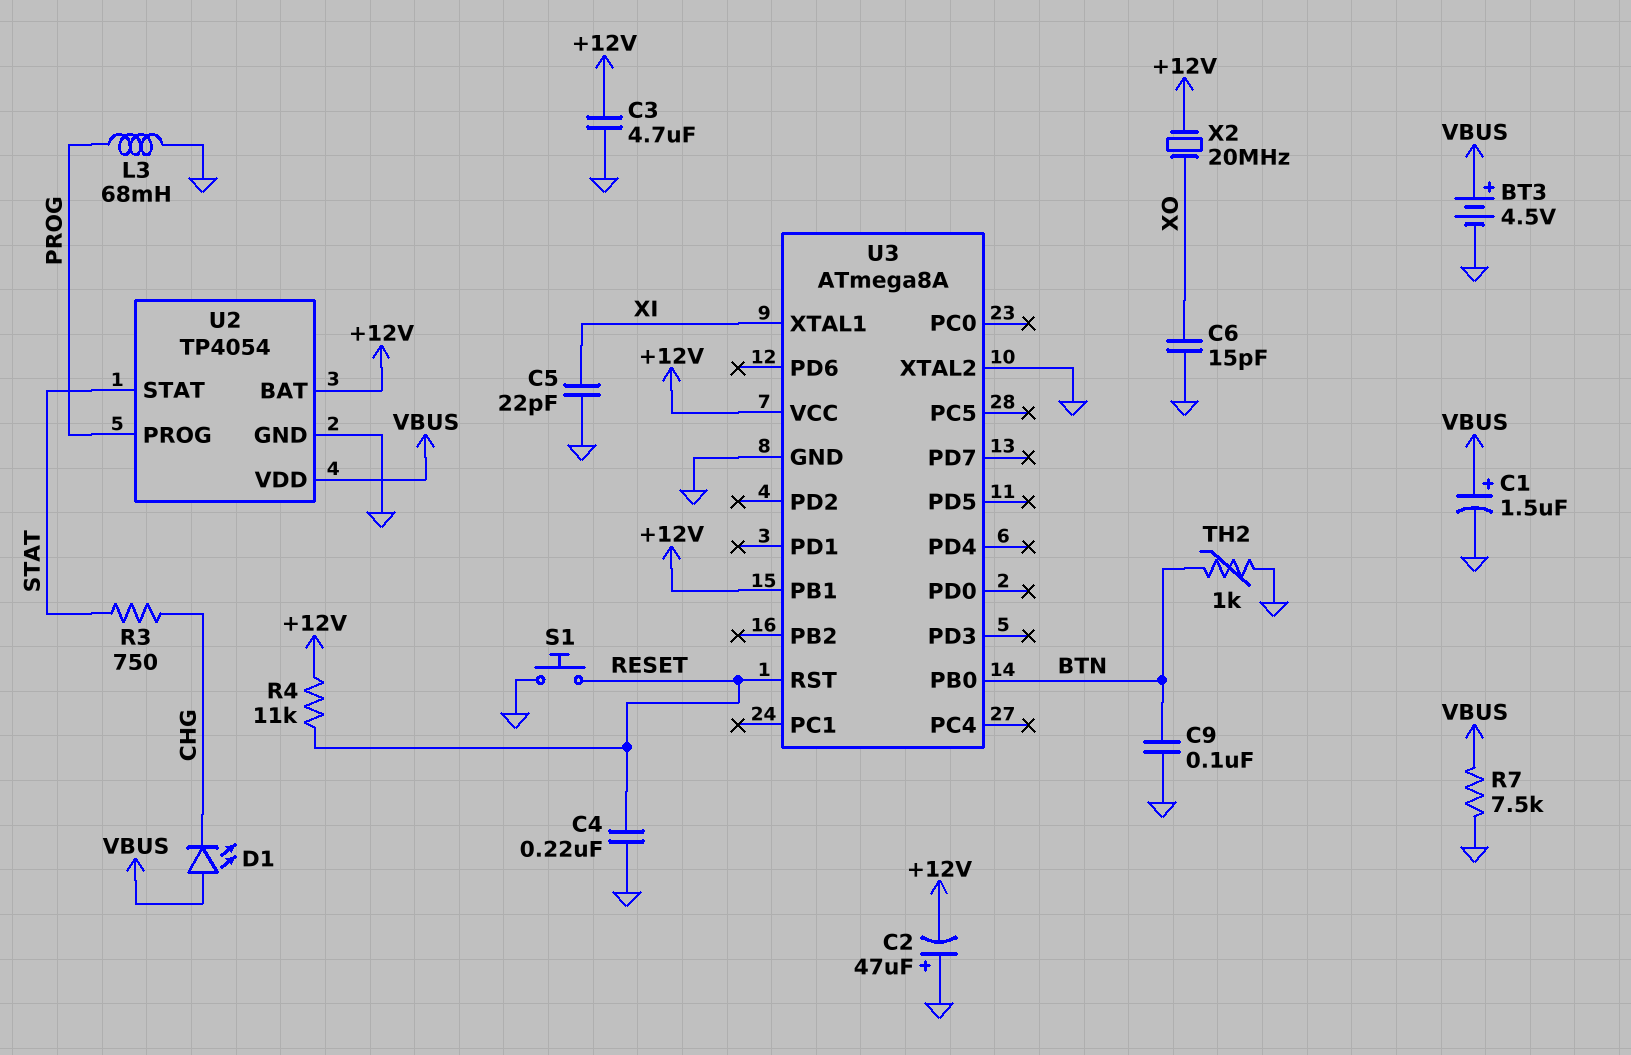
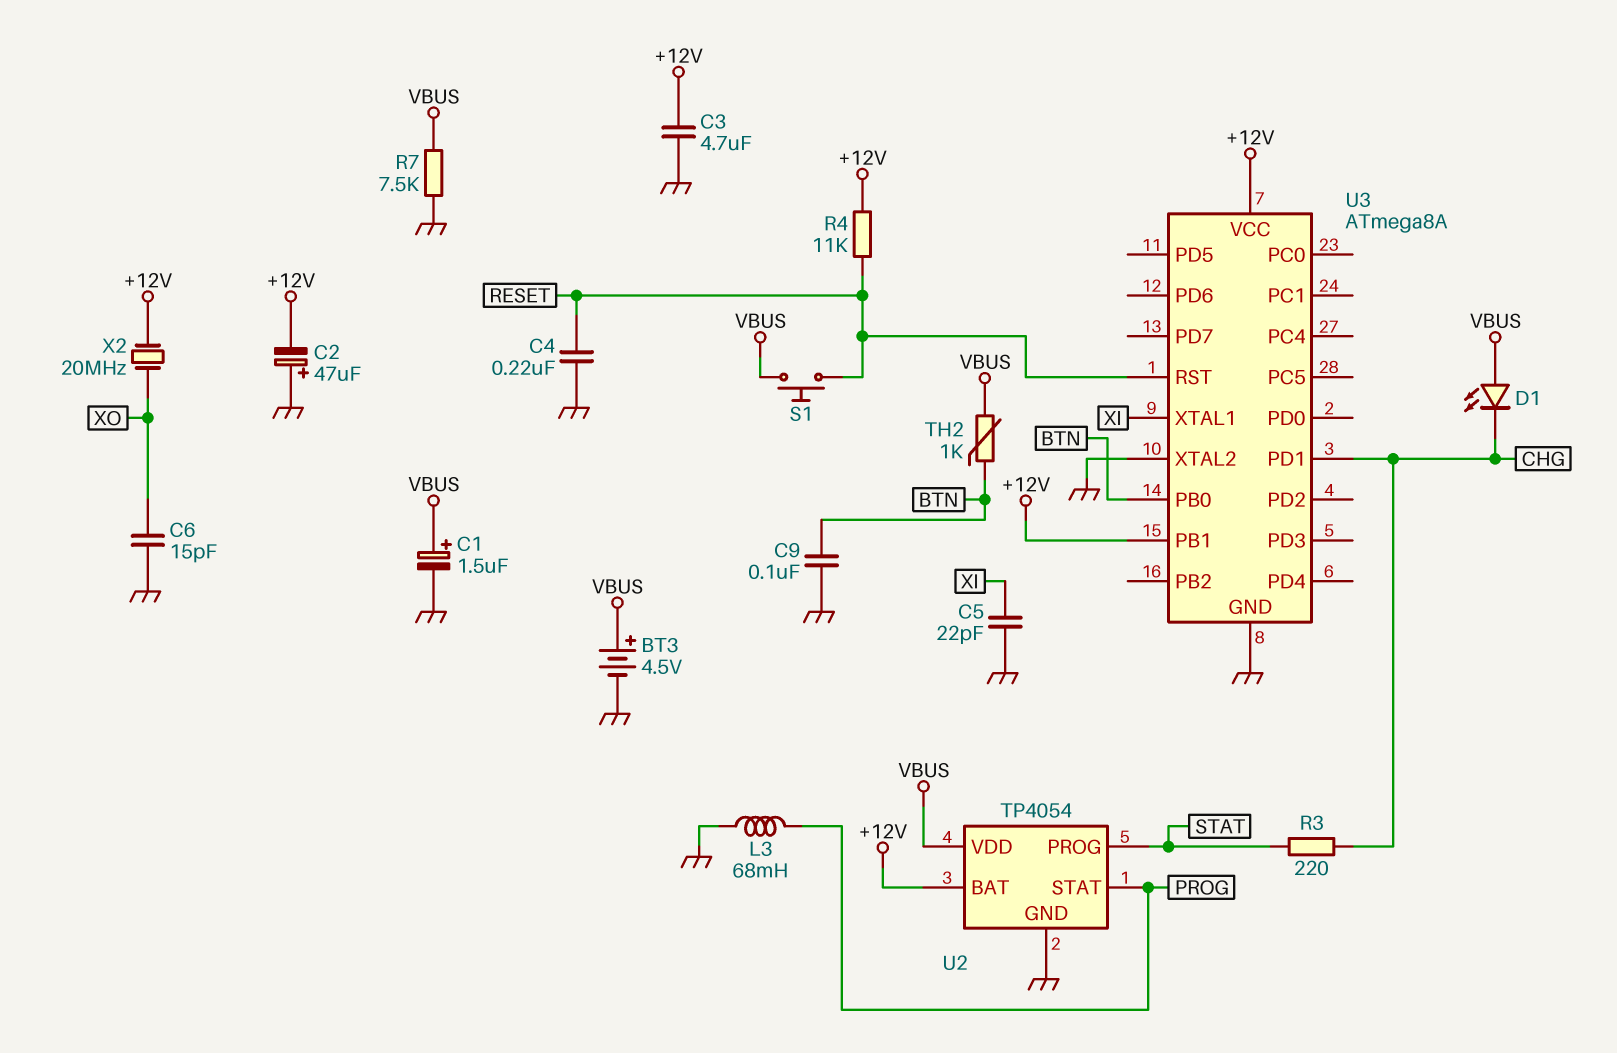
R3: 750 (CHG, STAT) -> 220 (CHG, STAT)
S1: button (GND, RESET) -> button (RESET, VBUS)
TH2: 1k (BTN, GND) -> 1k (BTN, VBUS)
U2 pin PROG: PROG -> STAT
U2 pin STAT: STAT -> PROG
U3 pin PD1: none -> CHG

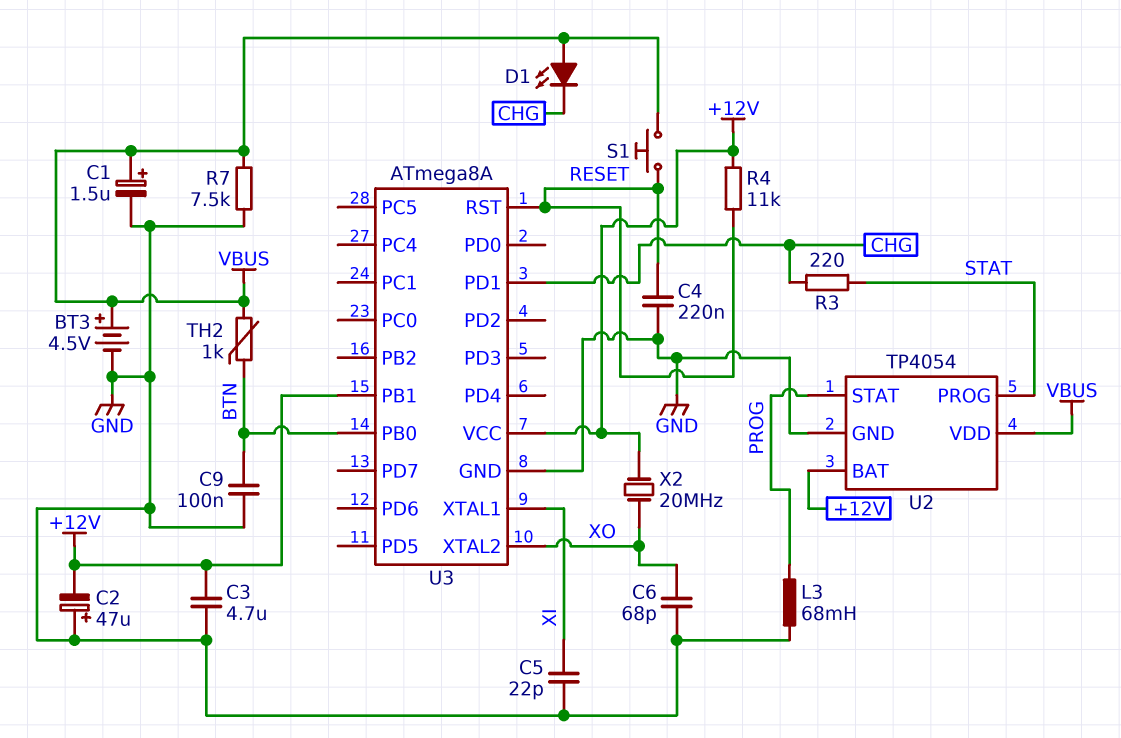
C6: 15pF (GND, XO) -> 68pF (GND, XO)
U3 pin XTAL2: GND -> XO

